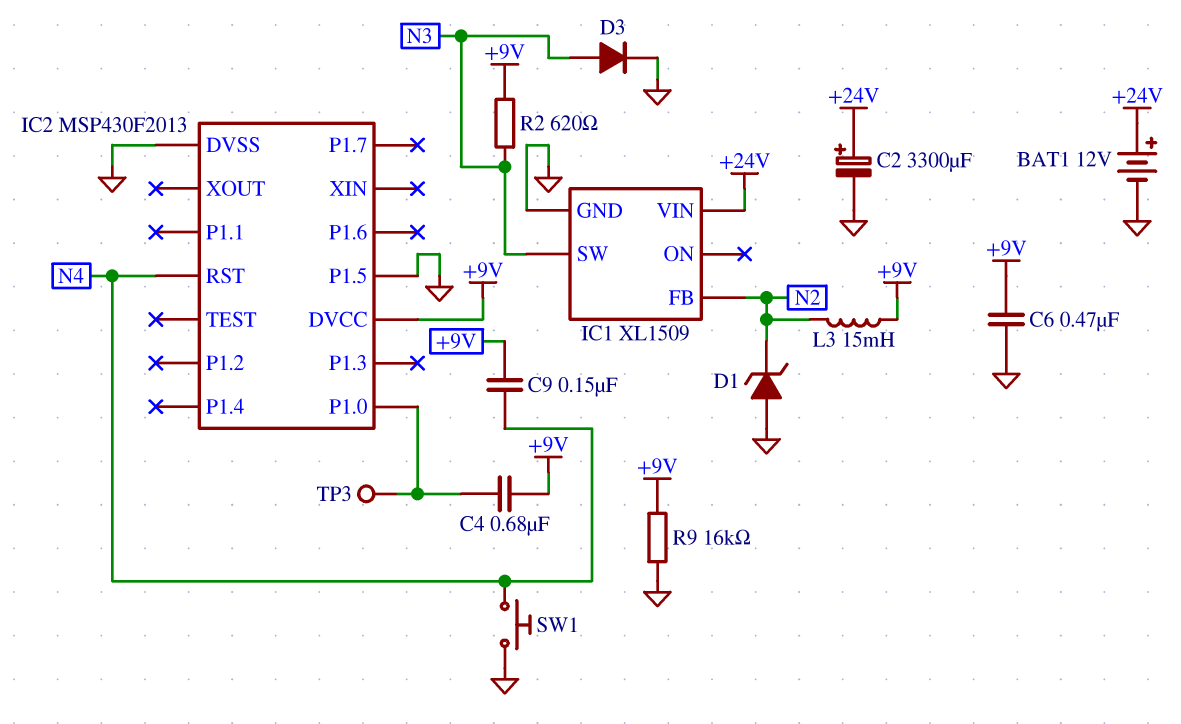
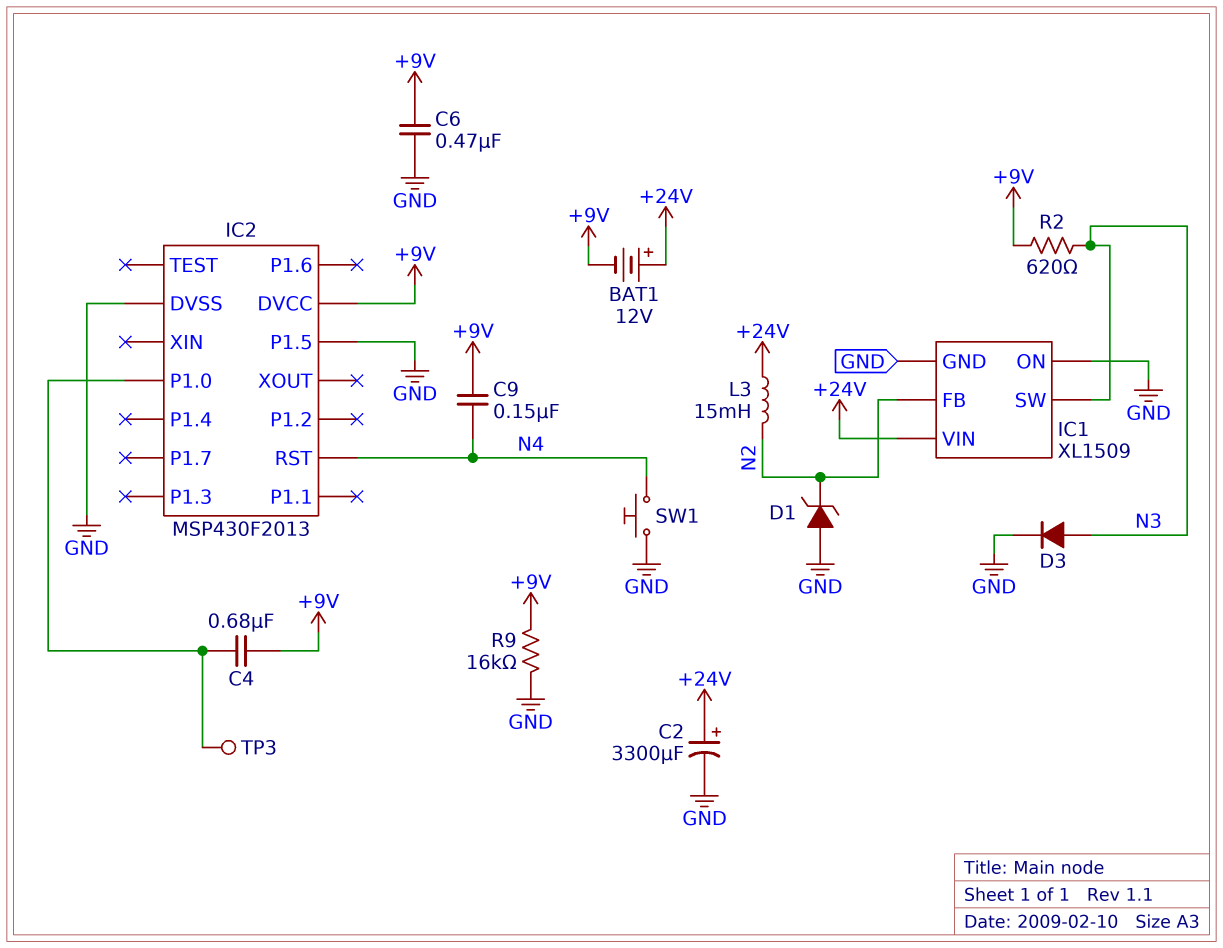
BAT1: 12V (plus +24V, minus GND) -> 12V (plus +24V, minus +9V)
IC1 pin ON: none -> GND
L3: 15mH (+9V, N2) -> 15mH (+24V, N2)

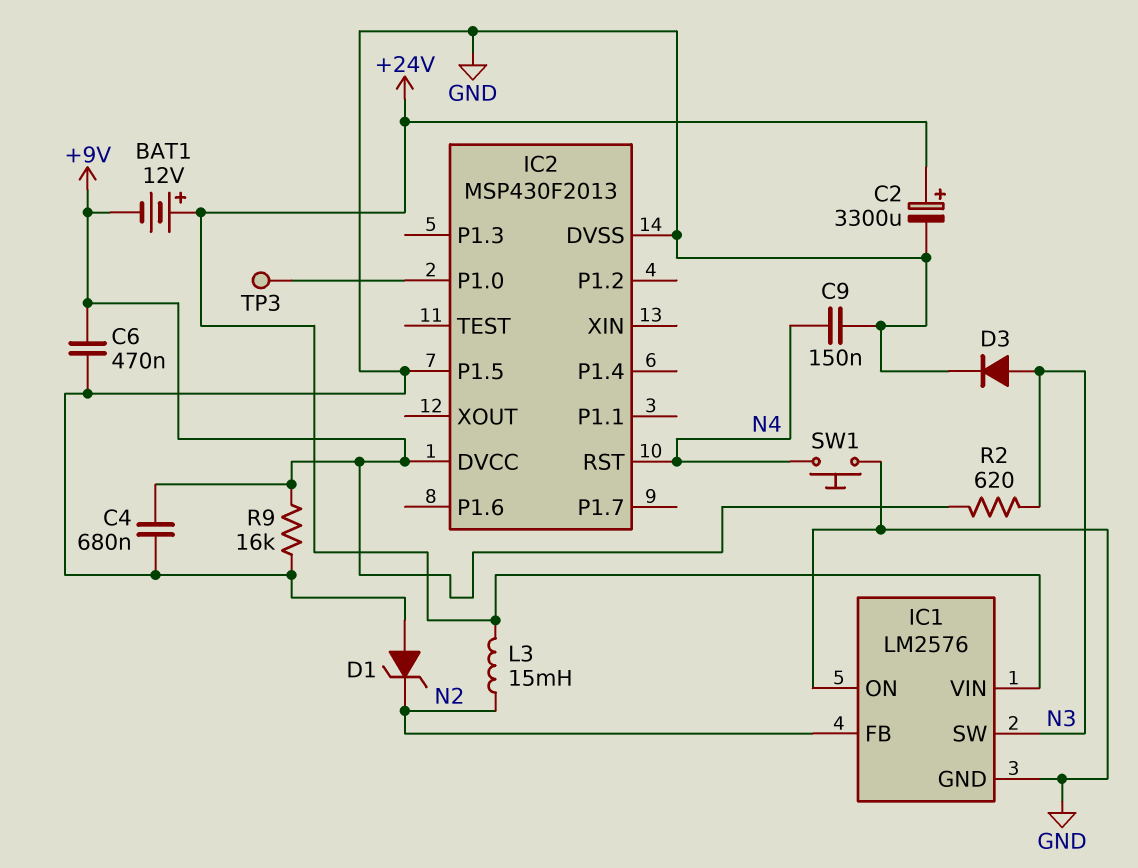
C4: 680nF (+9V, IC2/P1.0) -> 680nF (+9V, GND)
C9: 150nF (+9V, N4) -> 150nF (GND, N4)
IC1: XL1509 -> LM2576

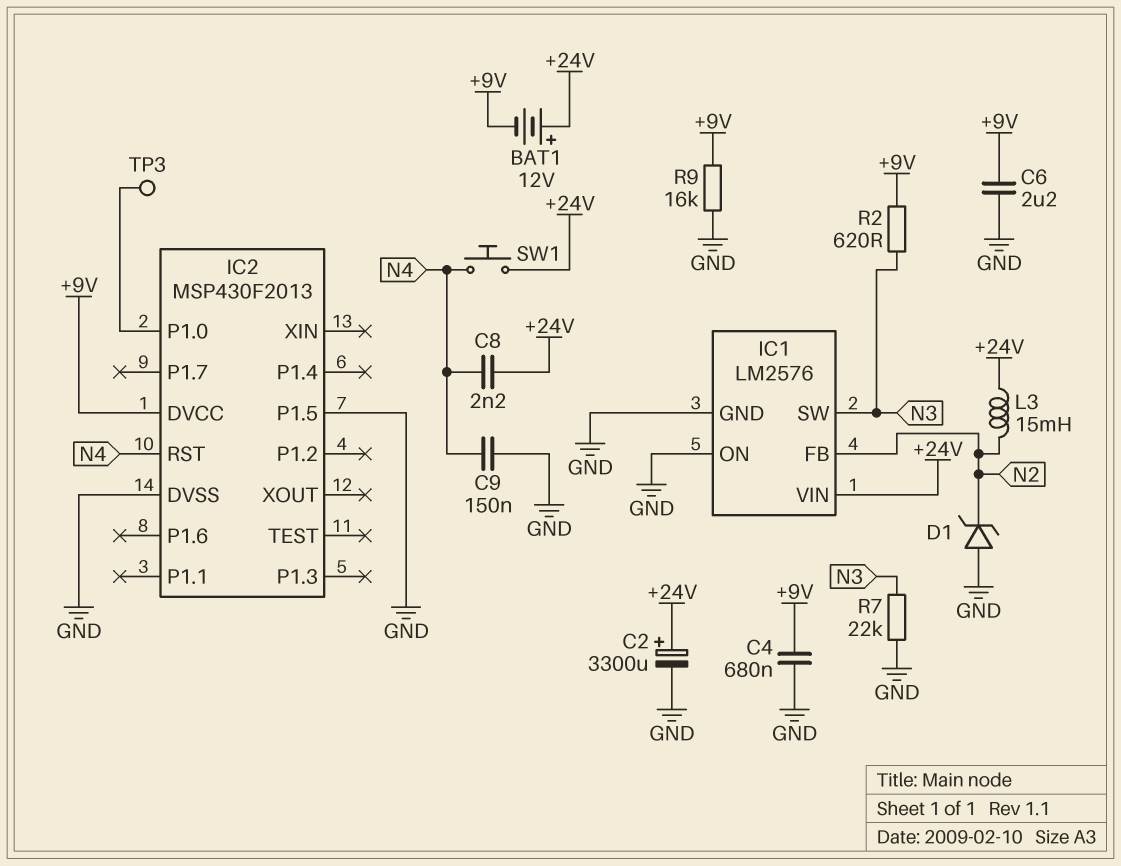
C6: 470nF (+9V, GND) -> 2.2uF (+9V, GND)
C8: none -> 2.2nF (+24V, N4)
D3: diode (A N3, K GND) -> none
R7: none -> 22k (GND, N3)
SW1: button (GND, N4) -> button (+24V, N4)

